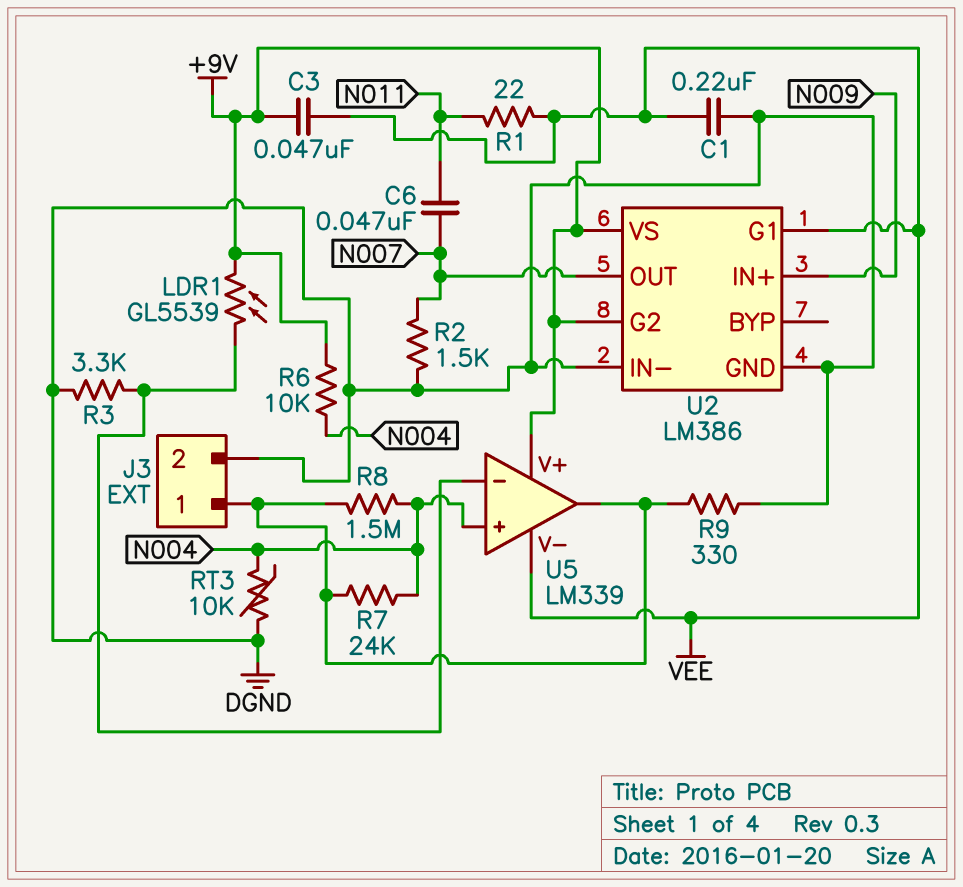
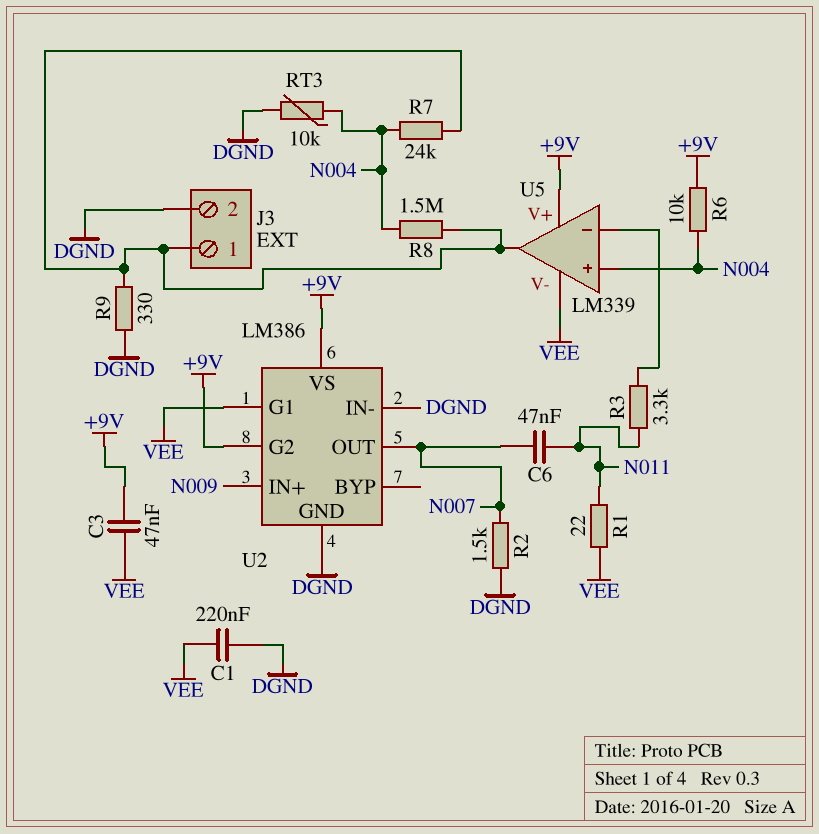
LDR1: GL5539 (+9V, U5/in-) -> none
R3: 3.3k (DGND, U5/in-) -> 3.3k (N011, U5/in-)

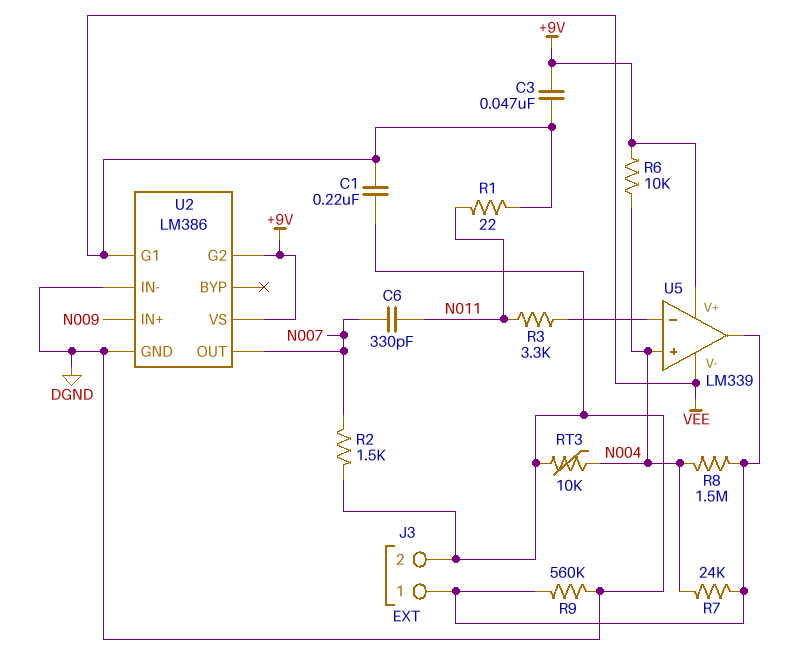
C6: 47nF (N007, N011) -> 330pF (N007, N011)
R9: 330 (DGND, J3/1) -> 560k (DGND, J3/1)

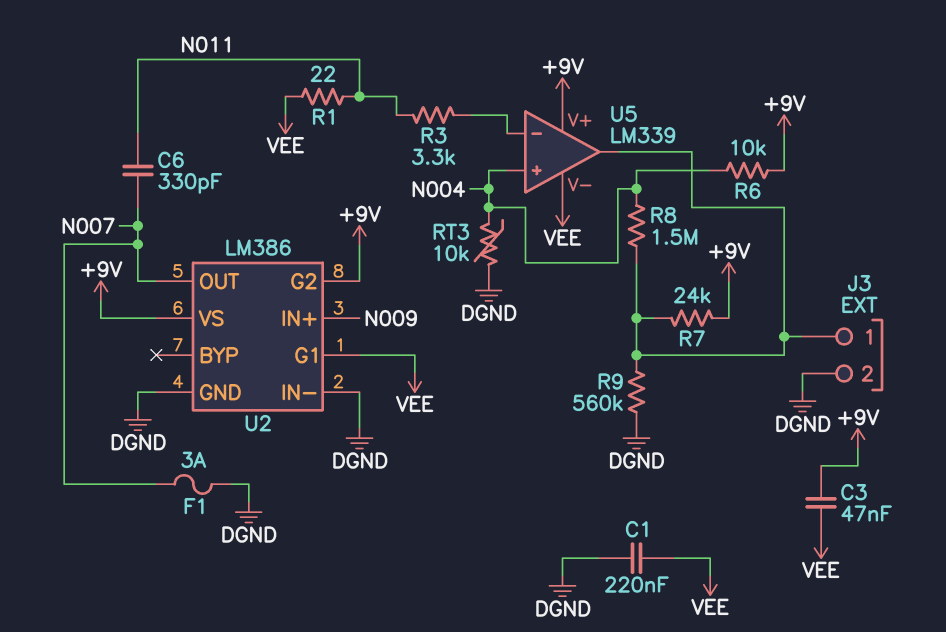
F1: none -> 3A (DGND, N007)
R2: 1.5k (DGND, N007) -> none
R7: 24k (J3/1, N004) -> 24k (+9V, J3/1)

